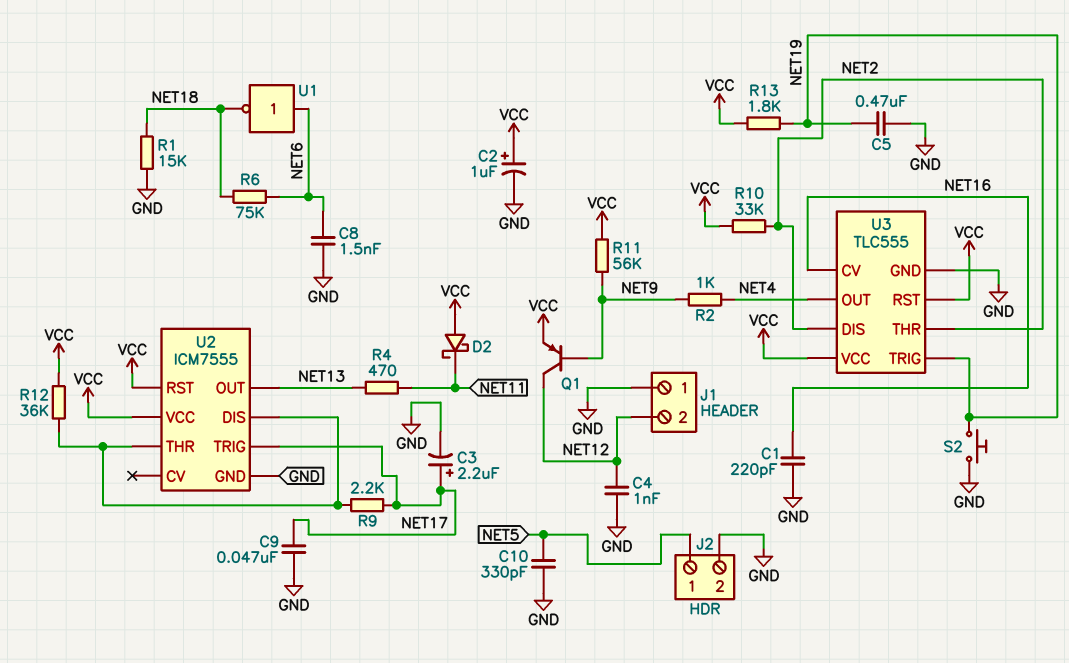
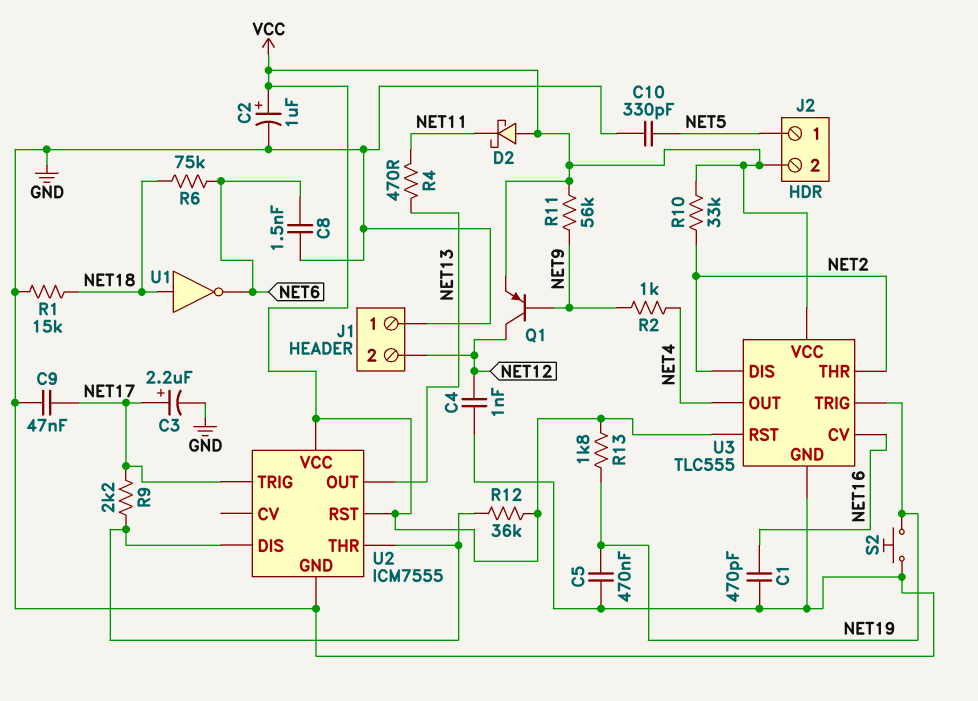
C1: 220pF (GND, NET16) -> 470pF (GND, NET16)
J2 pin 2: GND -> VCC
U1: NOT (in NET6, out NET18) -> NOT (in NET18, out NET6)

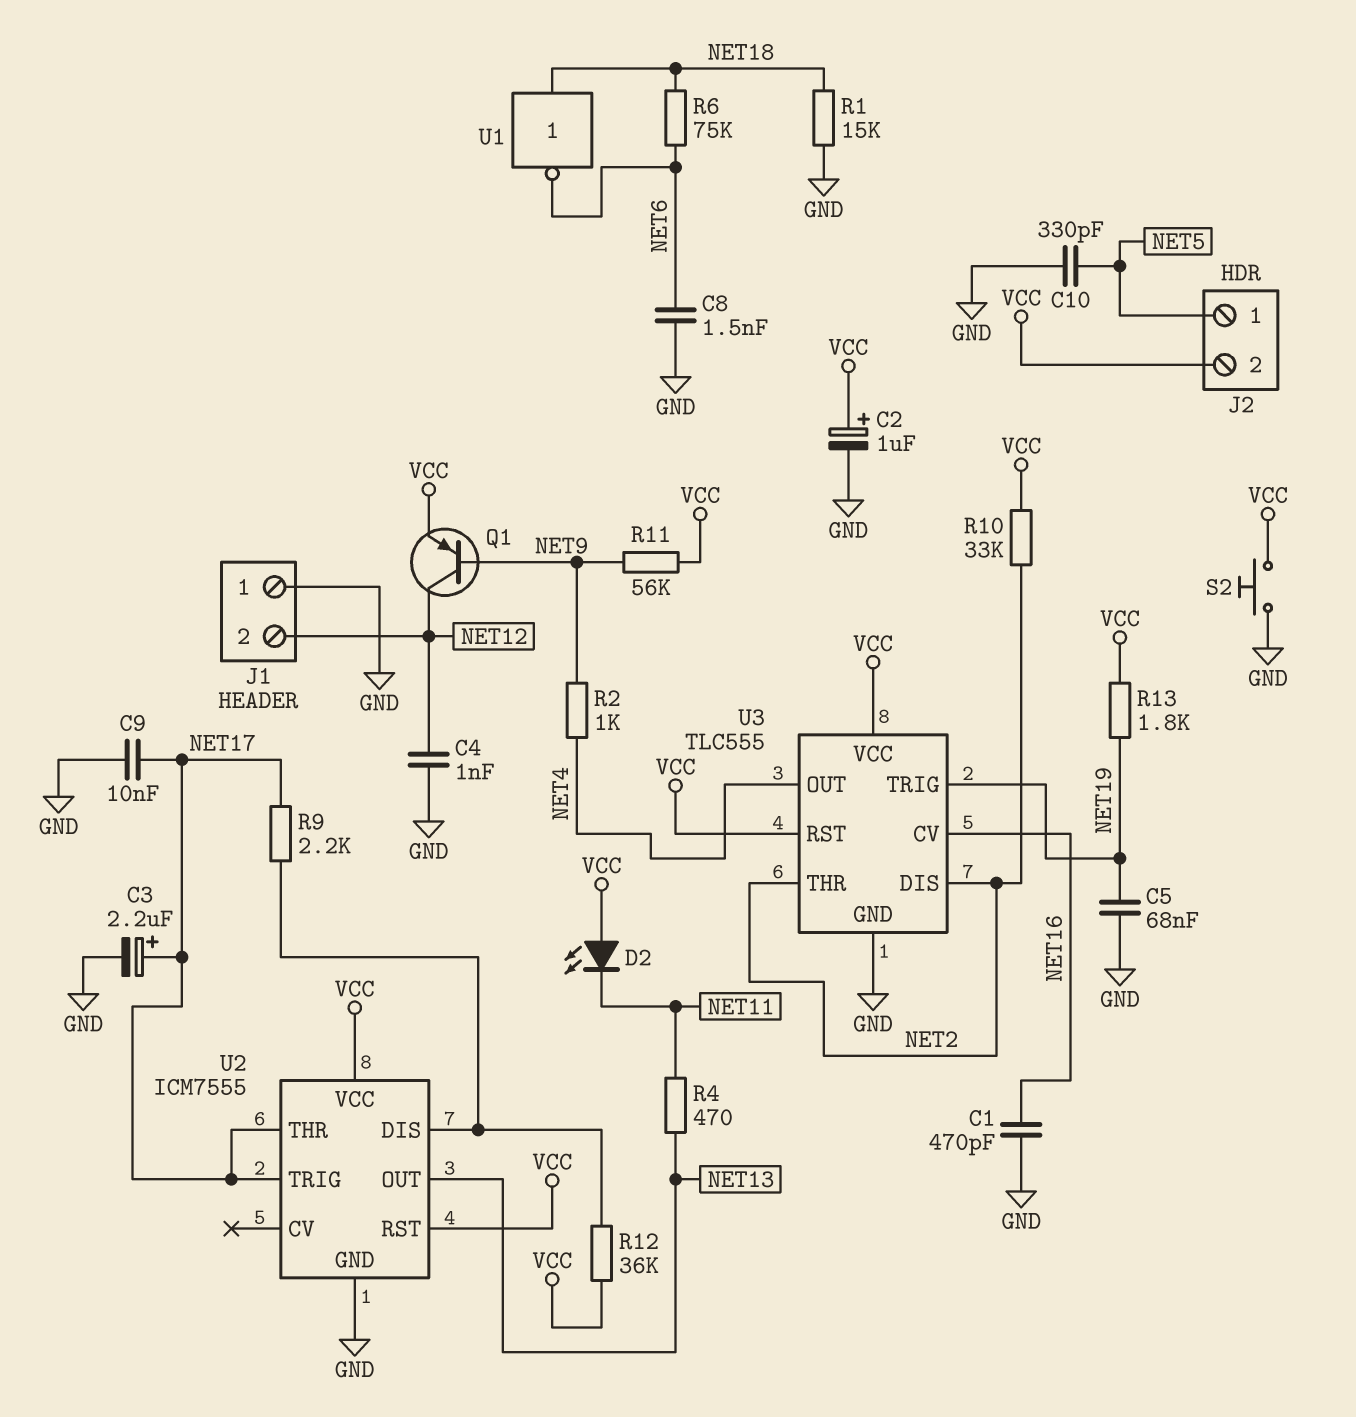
C5: 470nF (GND, NET19) -> 68nF (GND, NET19)
C9: 47nF (GND, NET17) -> 10nF (GND, NET17)
D2: schottky (A VCC, K NET11) -> LED (A VCC, K NET11)
S2: button (GND, NET19) -> button (GND, VCC)
U2 pin THR: U2/DIS -> NET17

